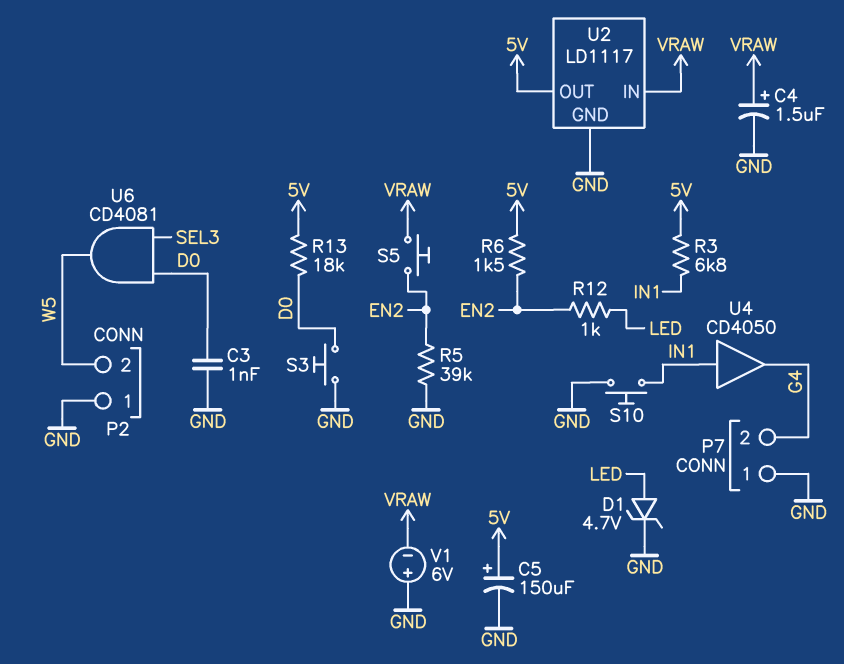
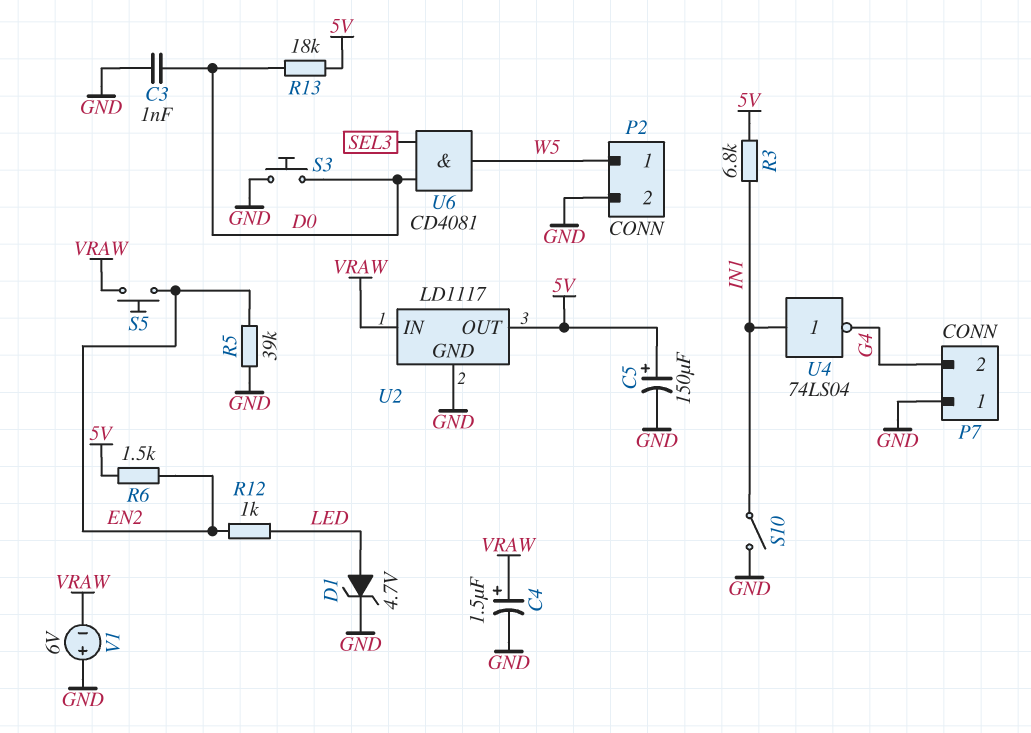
P2 pin 1: GND -> W5
P2 pin 2: W5 -> GND
S10: button (GND, IN1) -> switch (GND, IN1)
U4: buffer CD4050 (in IN1, out G4) -> NOT 74LS04 (in IN1, out G4)

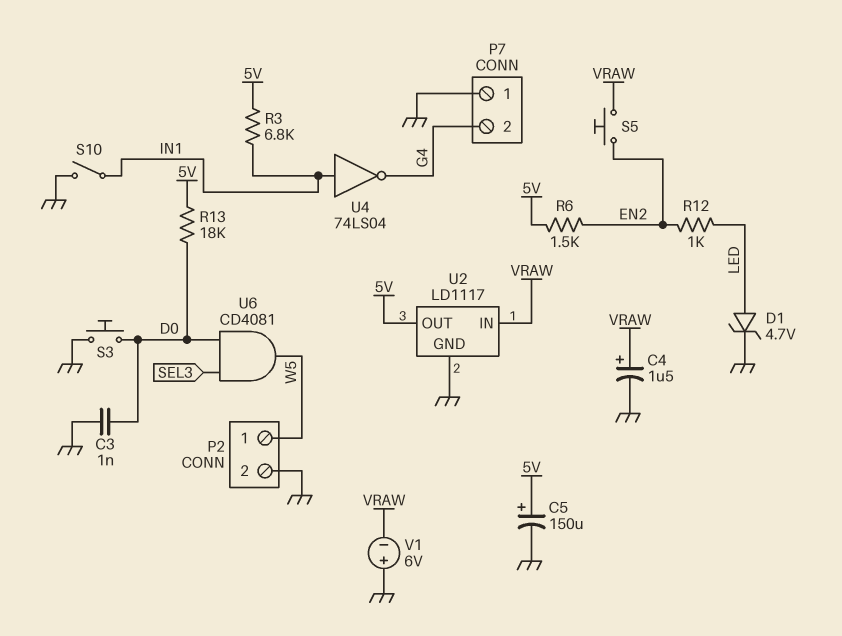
R5: 39k (EN2, GND) -> none

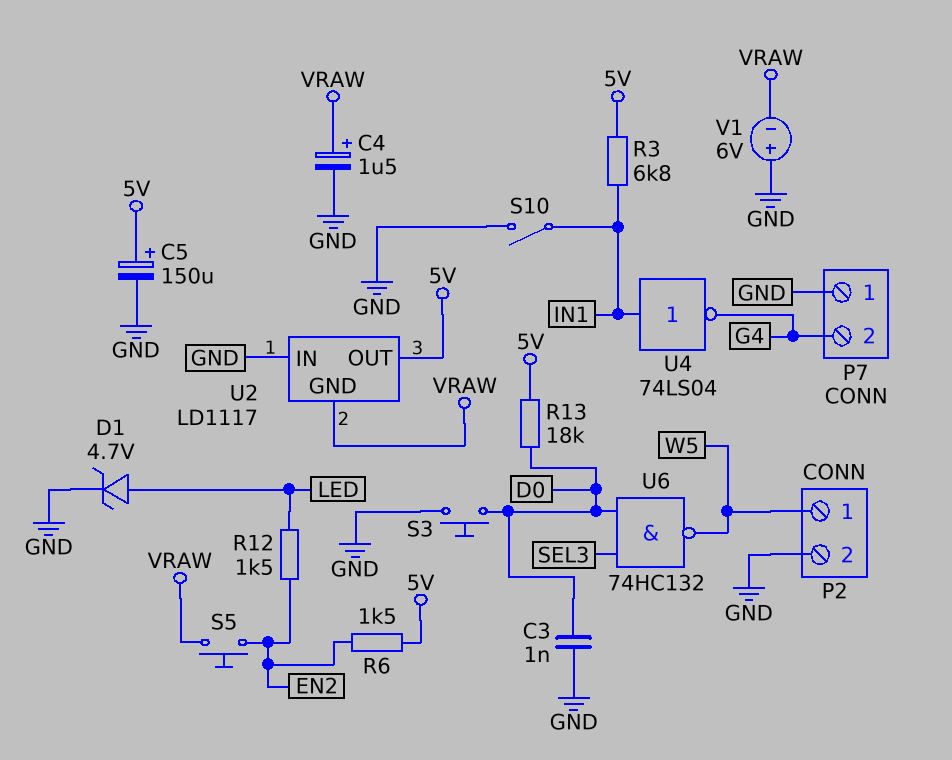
R12: 1k (EN2, LED) -> 1.5k (EN2, LED)
U2 pin GND: GND -> VRAW
U2 pin IN: VRAW -> GND
U6: AND CD4081 (in D0, in SEL3, out W5) -> NAND 74HC132 (in D0, in SEL3, out W5)

